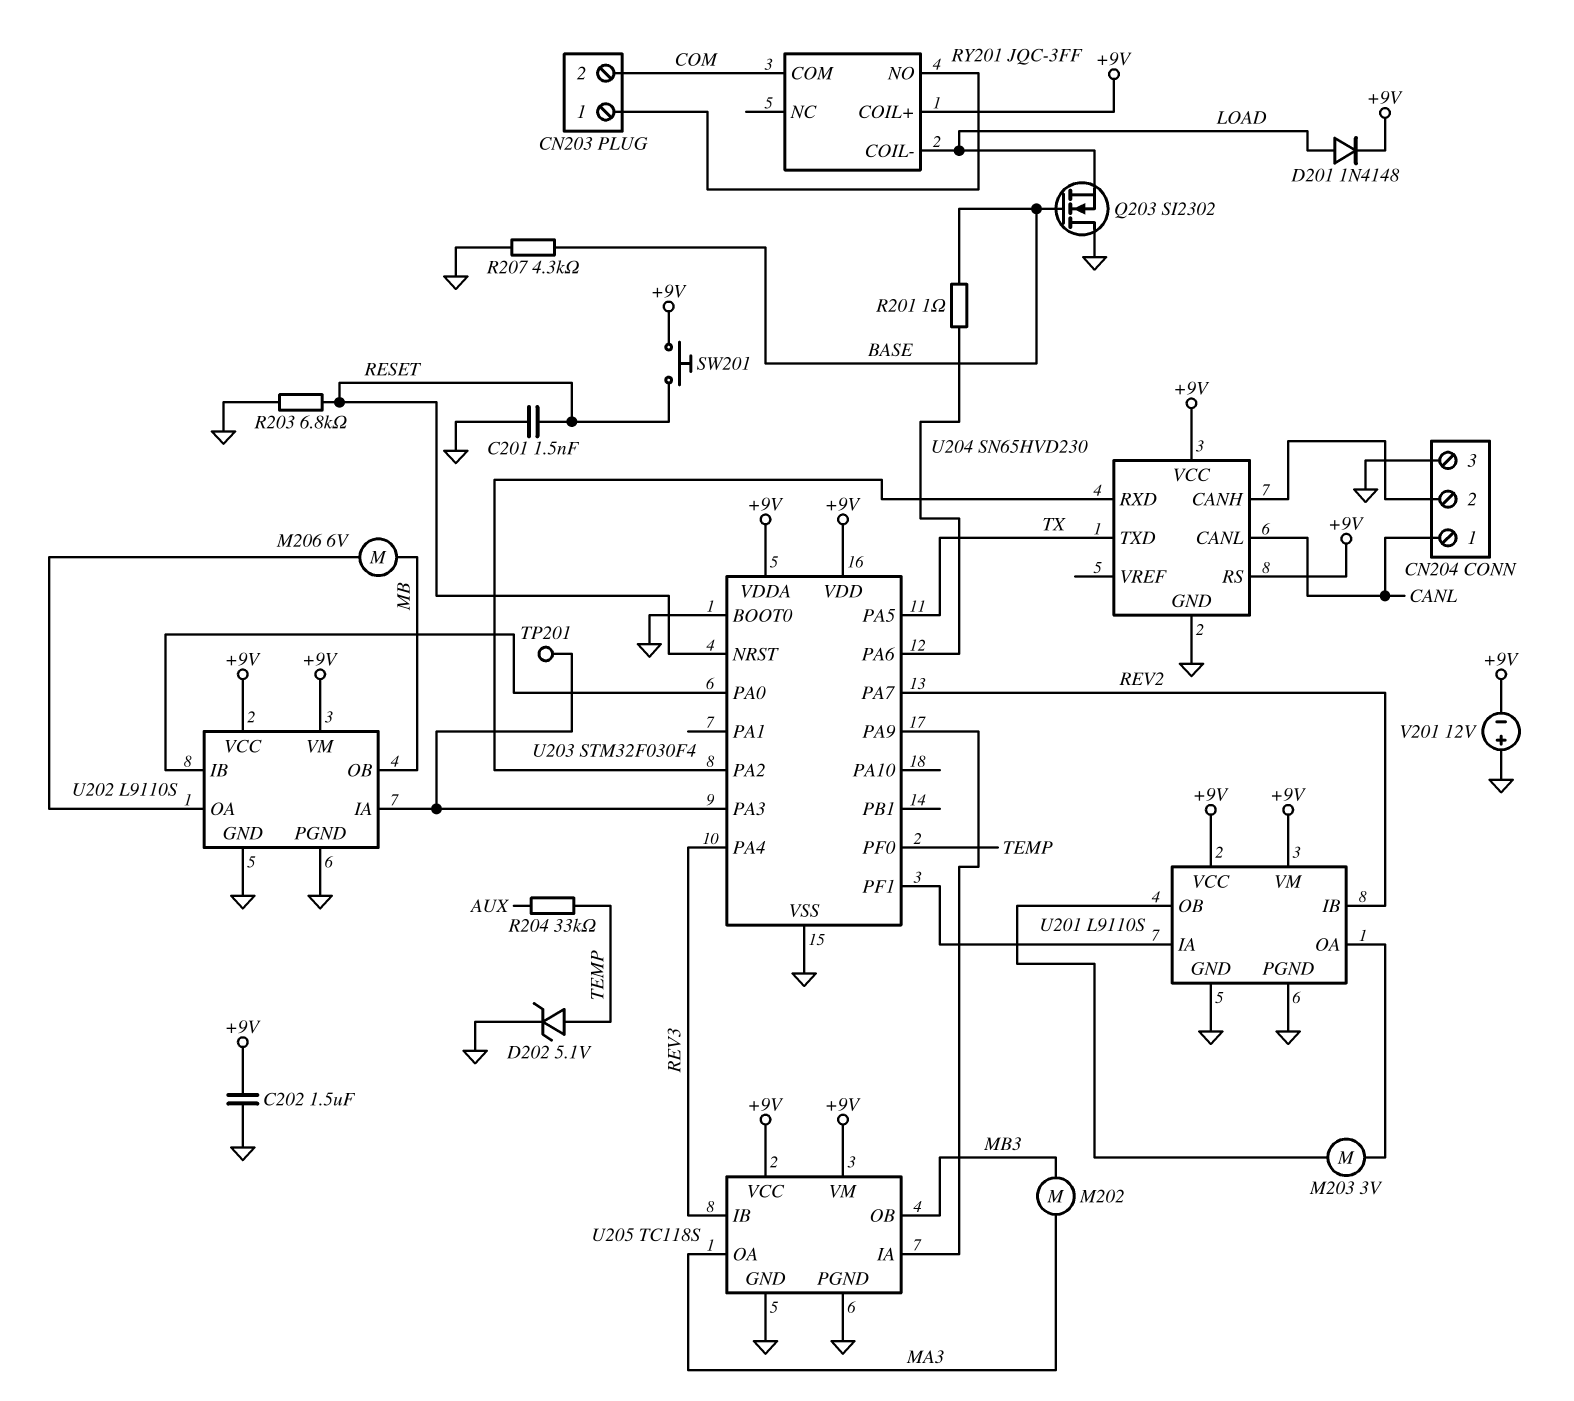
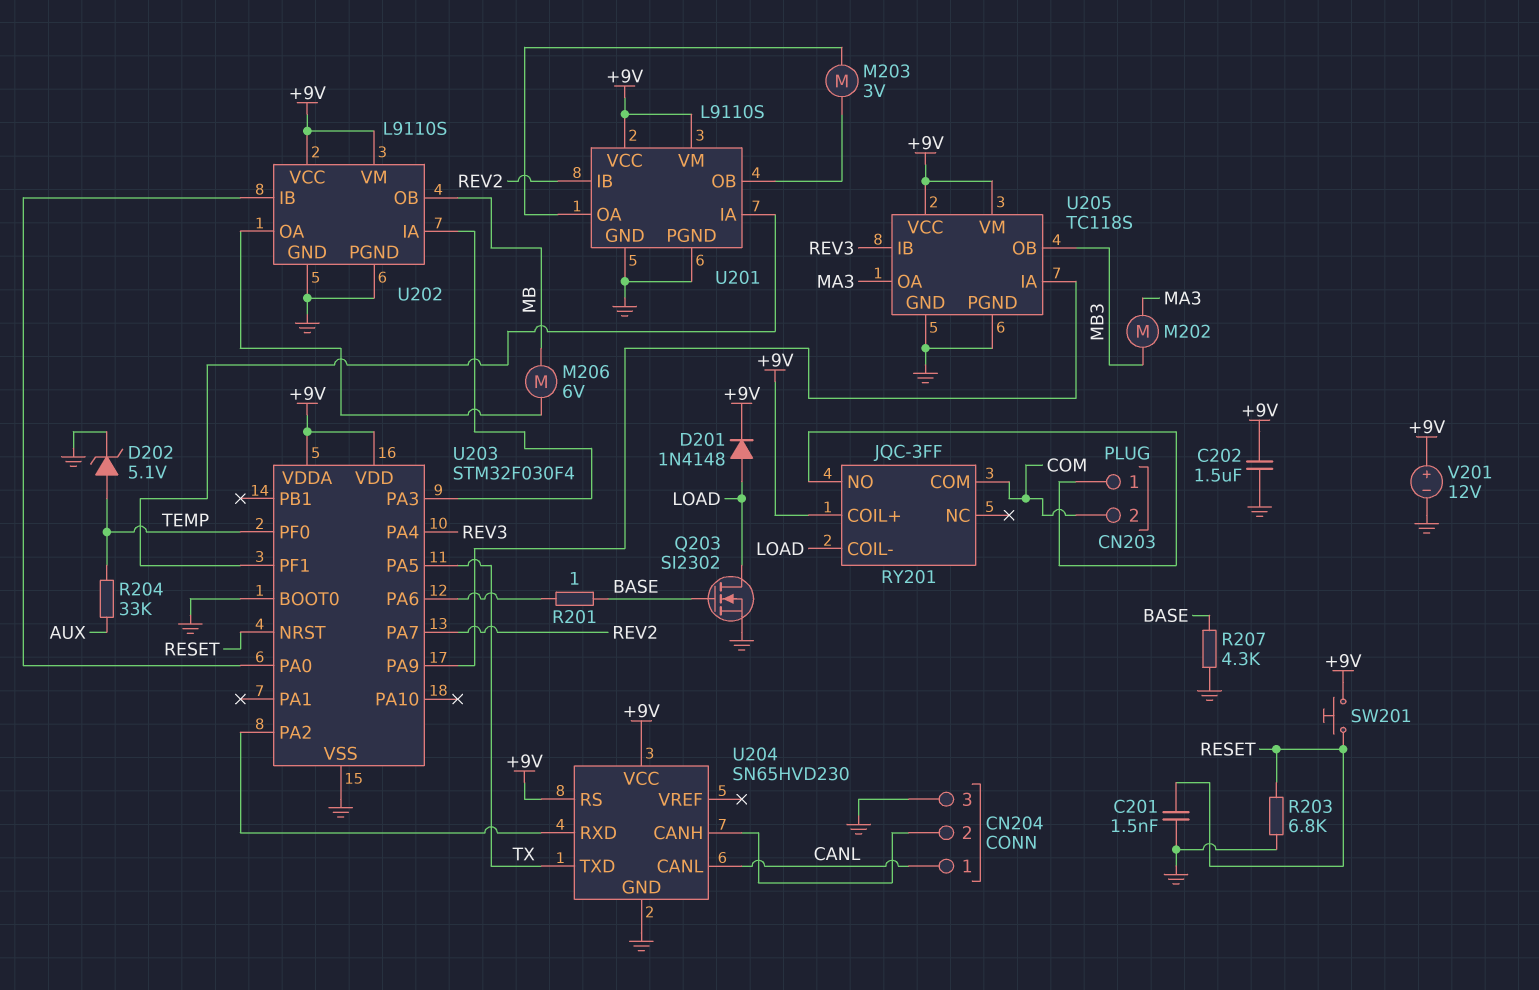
Q203: NMOS SI2302 (G BASE, D GND, S LOAD) -> NMOS SI2302 (G BASE, D LOAD, S GND)
TP201: test point (U202/IA) -> none
V201: 12V (plus GND, minus +9V) -> 12V (plus +9V, minus GND)

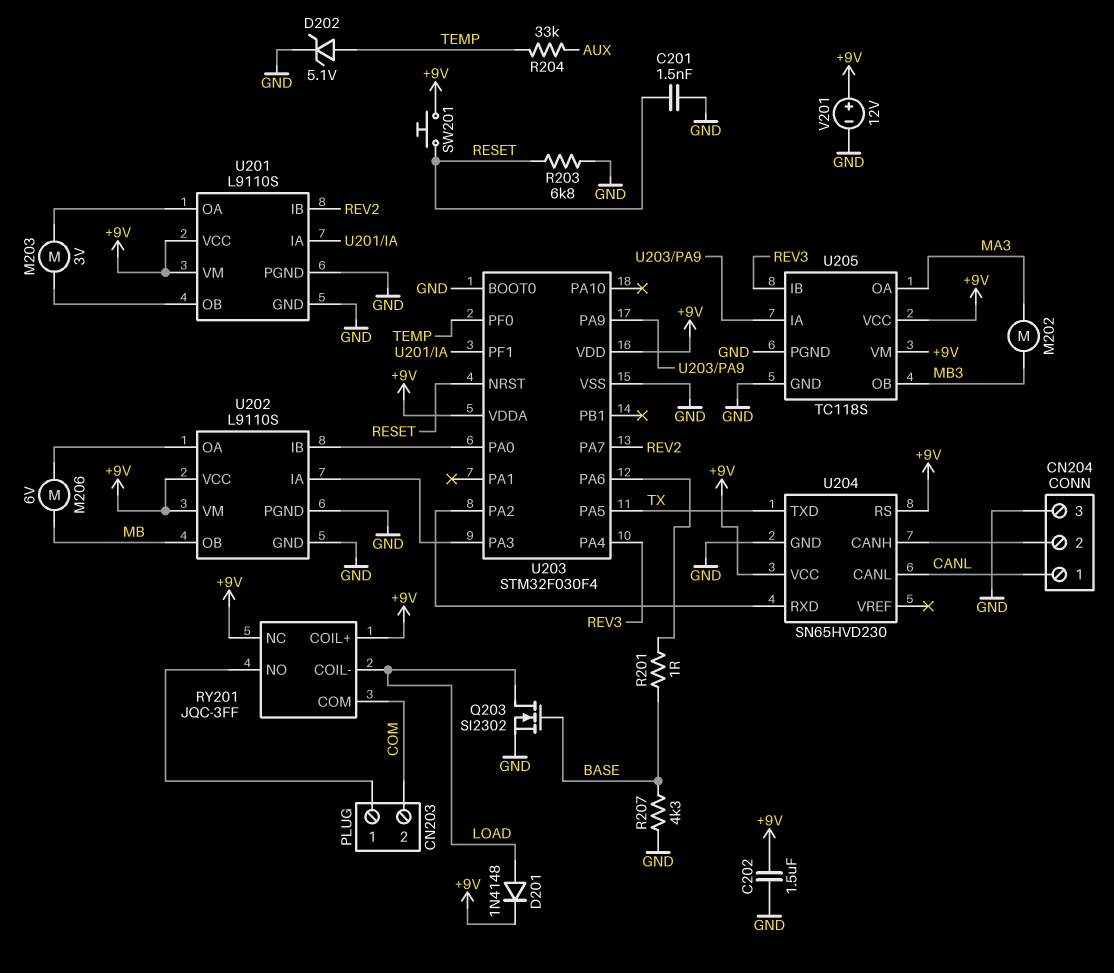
RY201 pin NC: none -> +9V

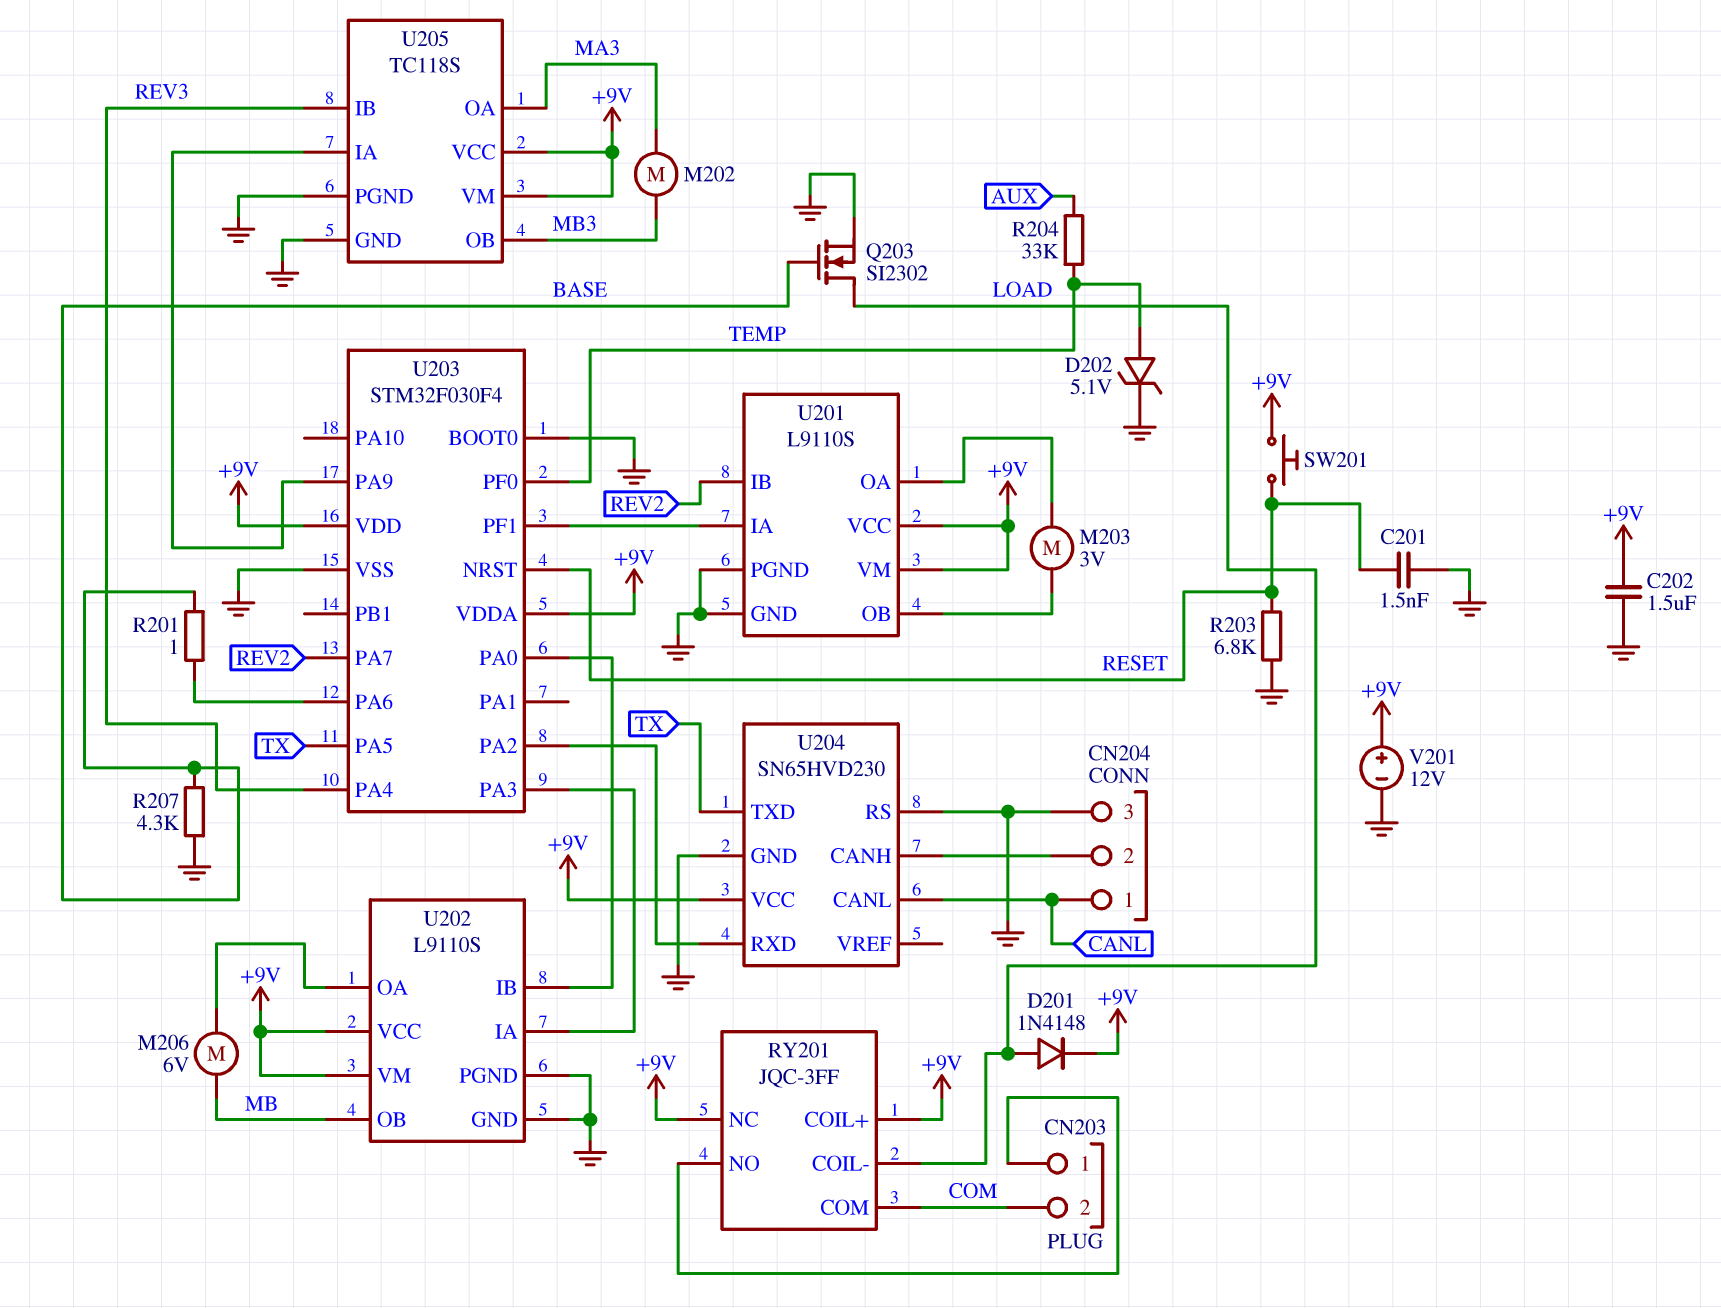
U204 pin RS: +9V -> GND

